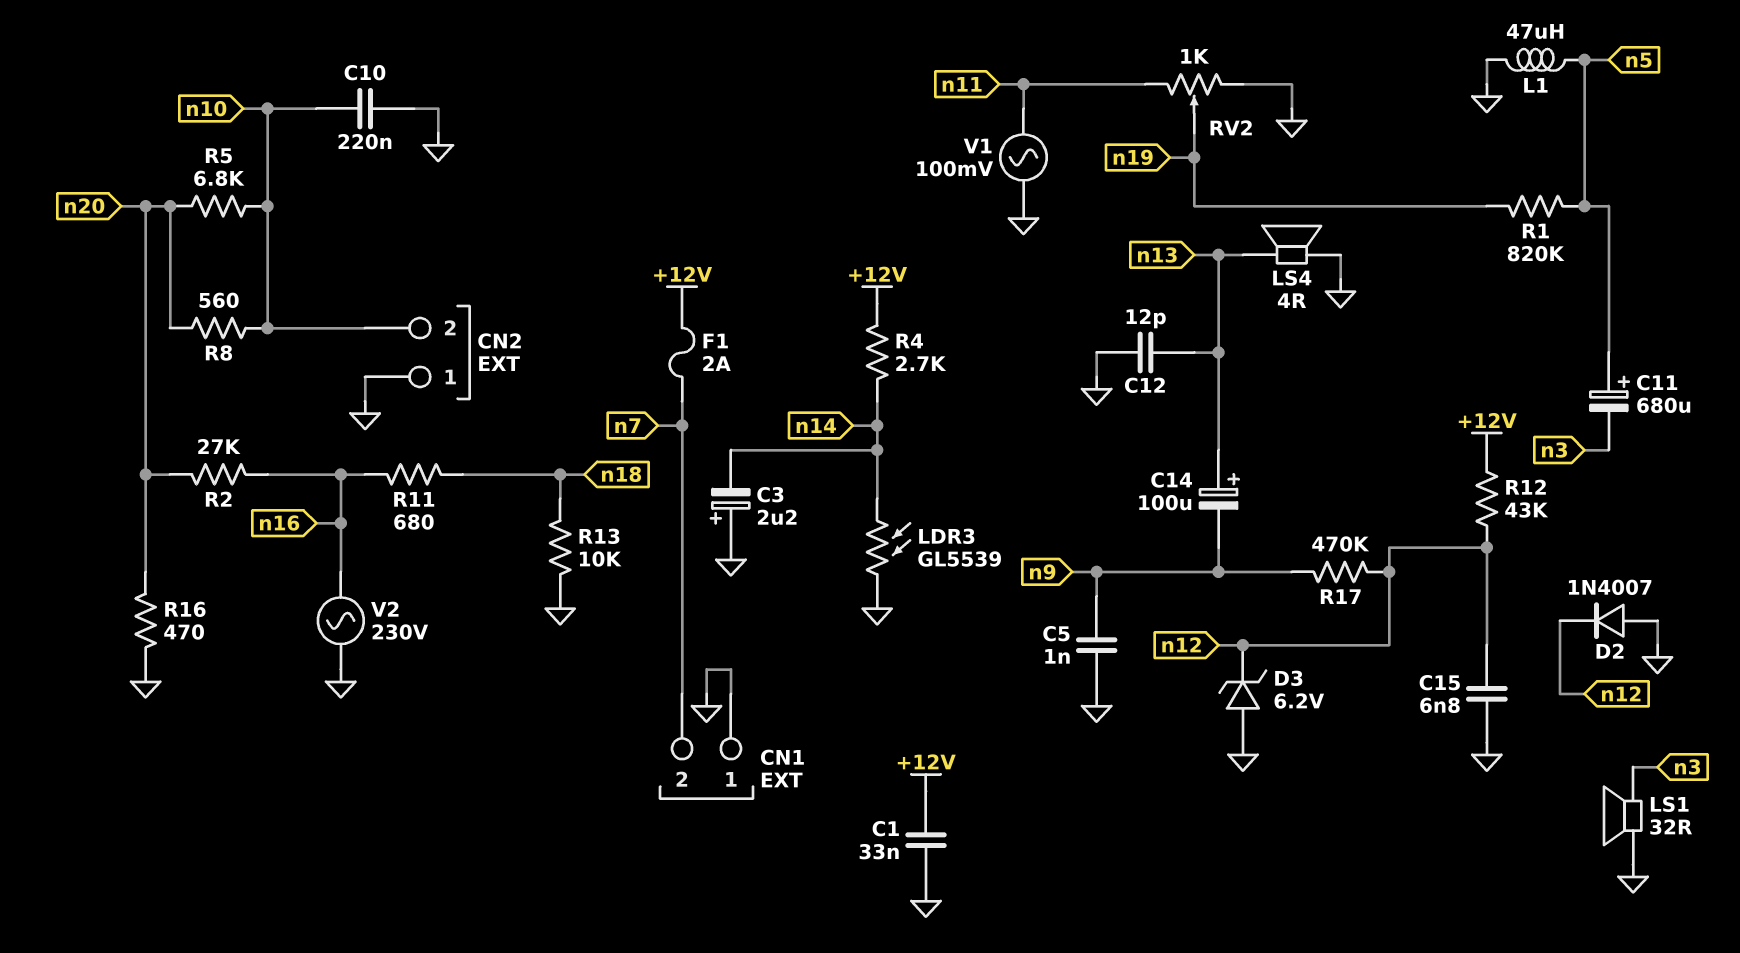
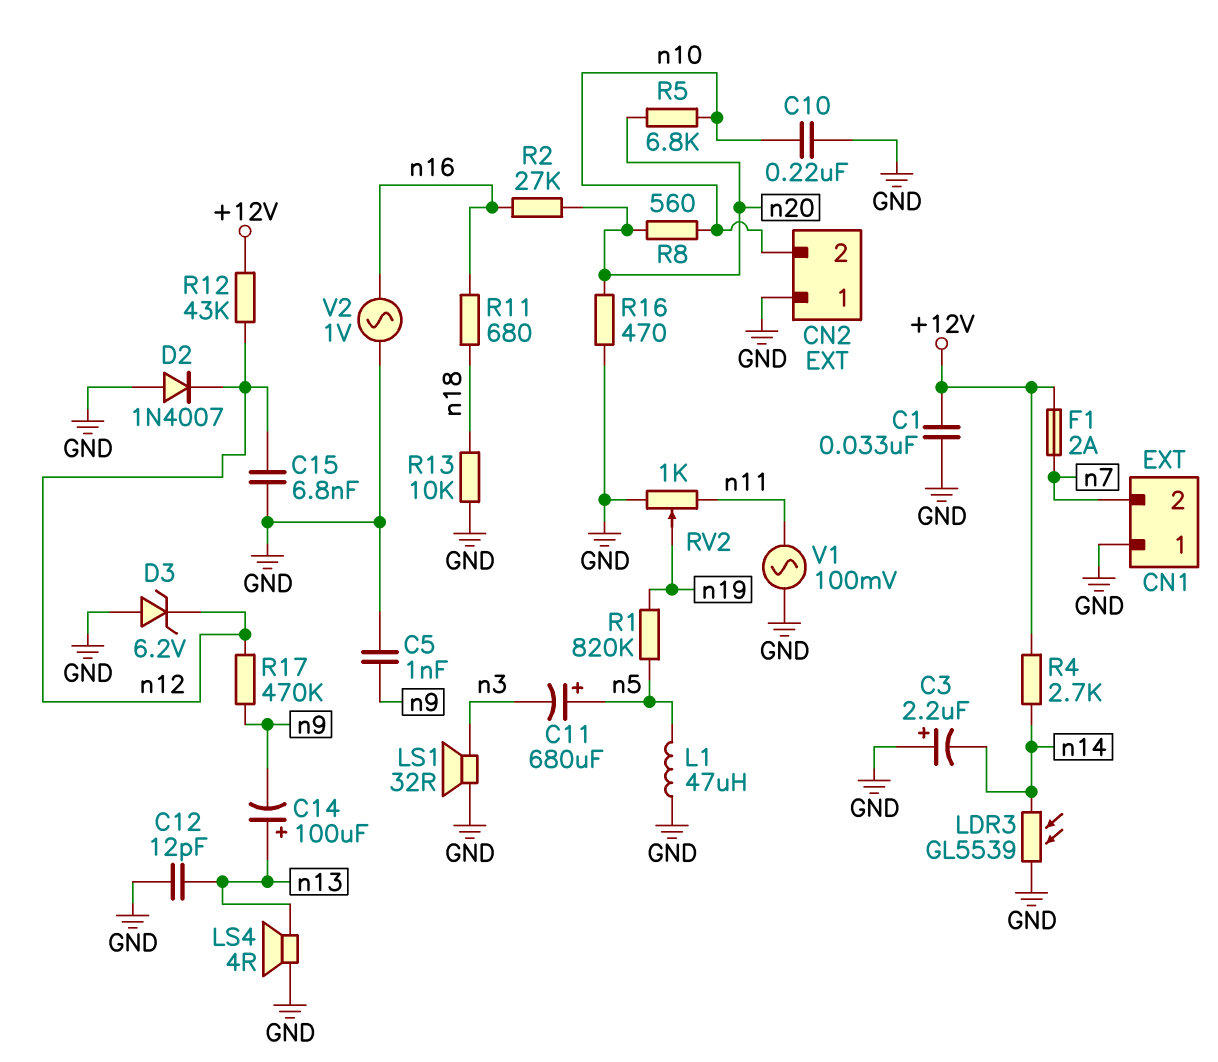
V2: AC 230V (GND, n16) -> AC 1V (GND, n16)

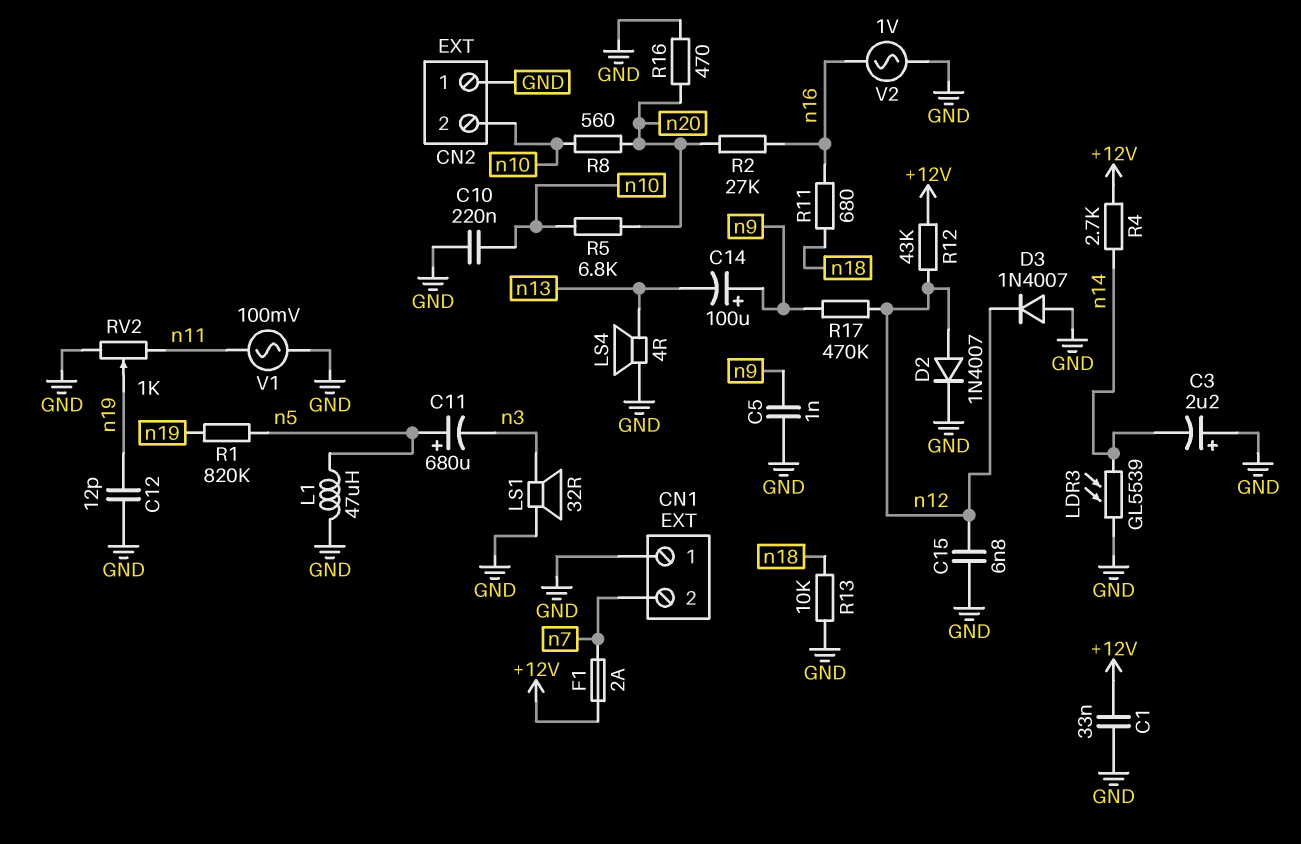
C12: 12pF (GND, n13) -> 12pF (GND, n19)
C14: 100uF (plus n13, minus n9) -> 100uF (plus n9, minus n13)
D2: diode 1N4007 (A GND, K n12) -> diode 1N4007 (A n12, K GND)
D3: zener 6.2V (A GND, K n12) -> diode 1N4007 (A GND, K n12)

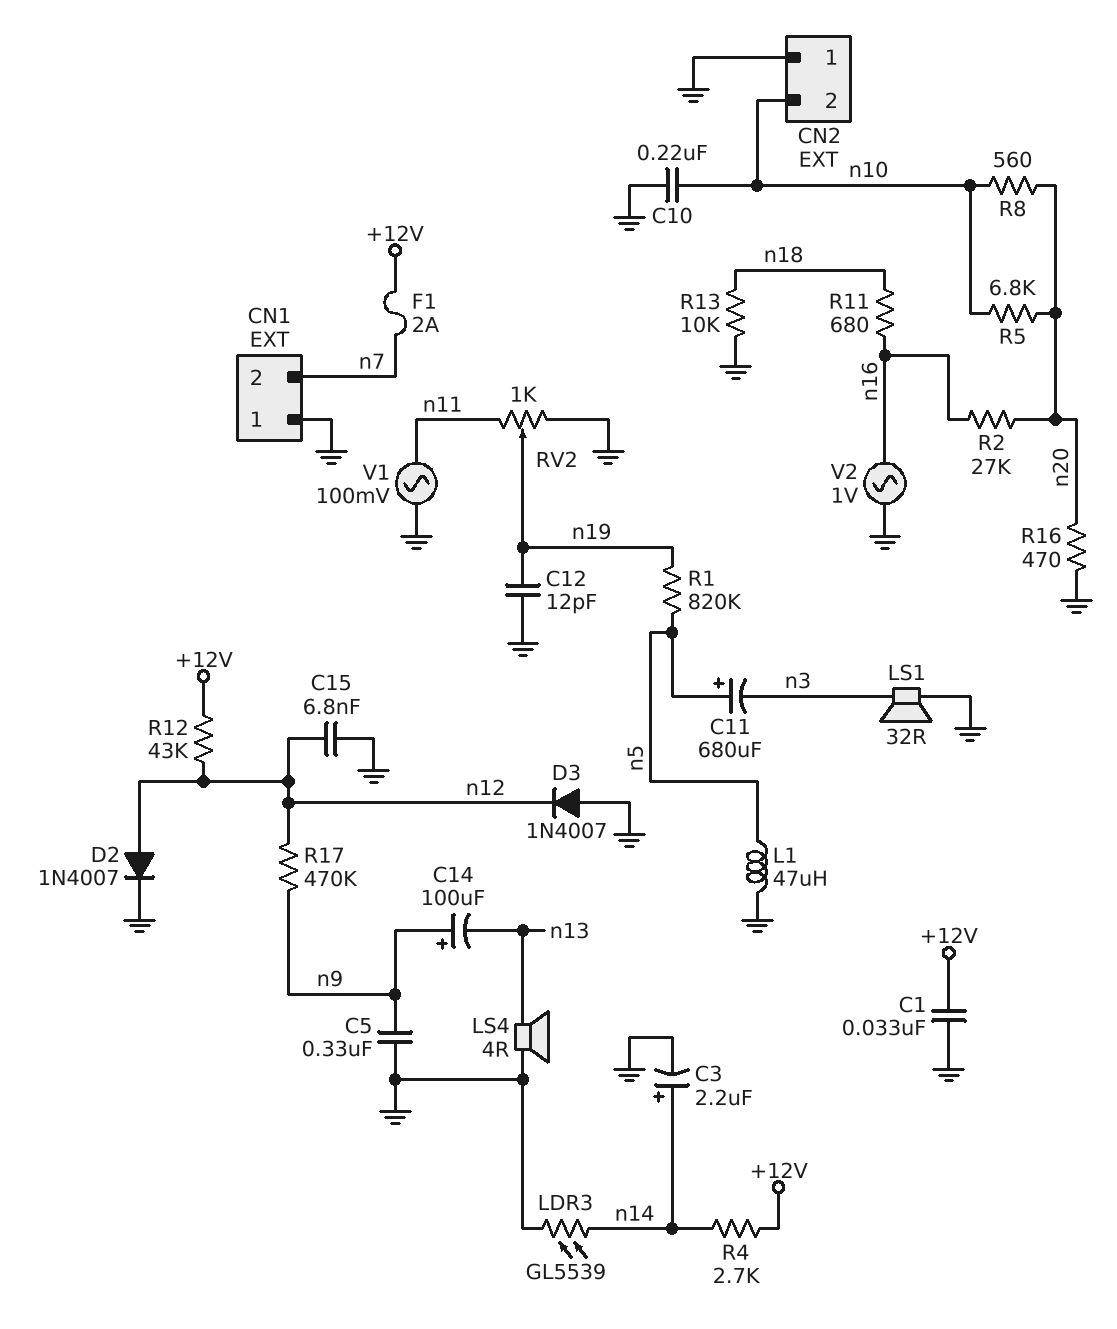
C3: 2.2uF (plus GND, minus n14) -> 2.2uF (plus n14, minus GND)
C5: 1nF (GND, n9) -> 330nF (GND, n9)

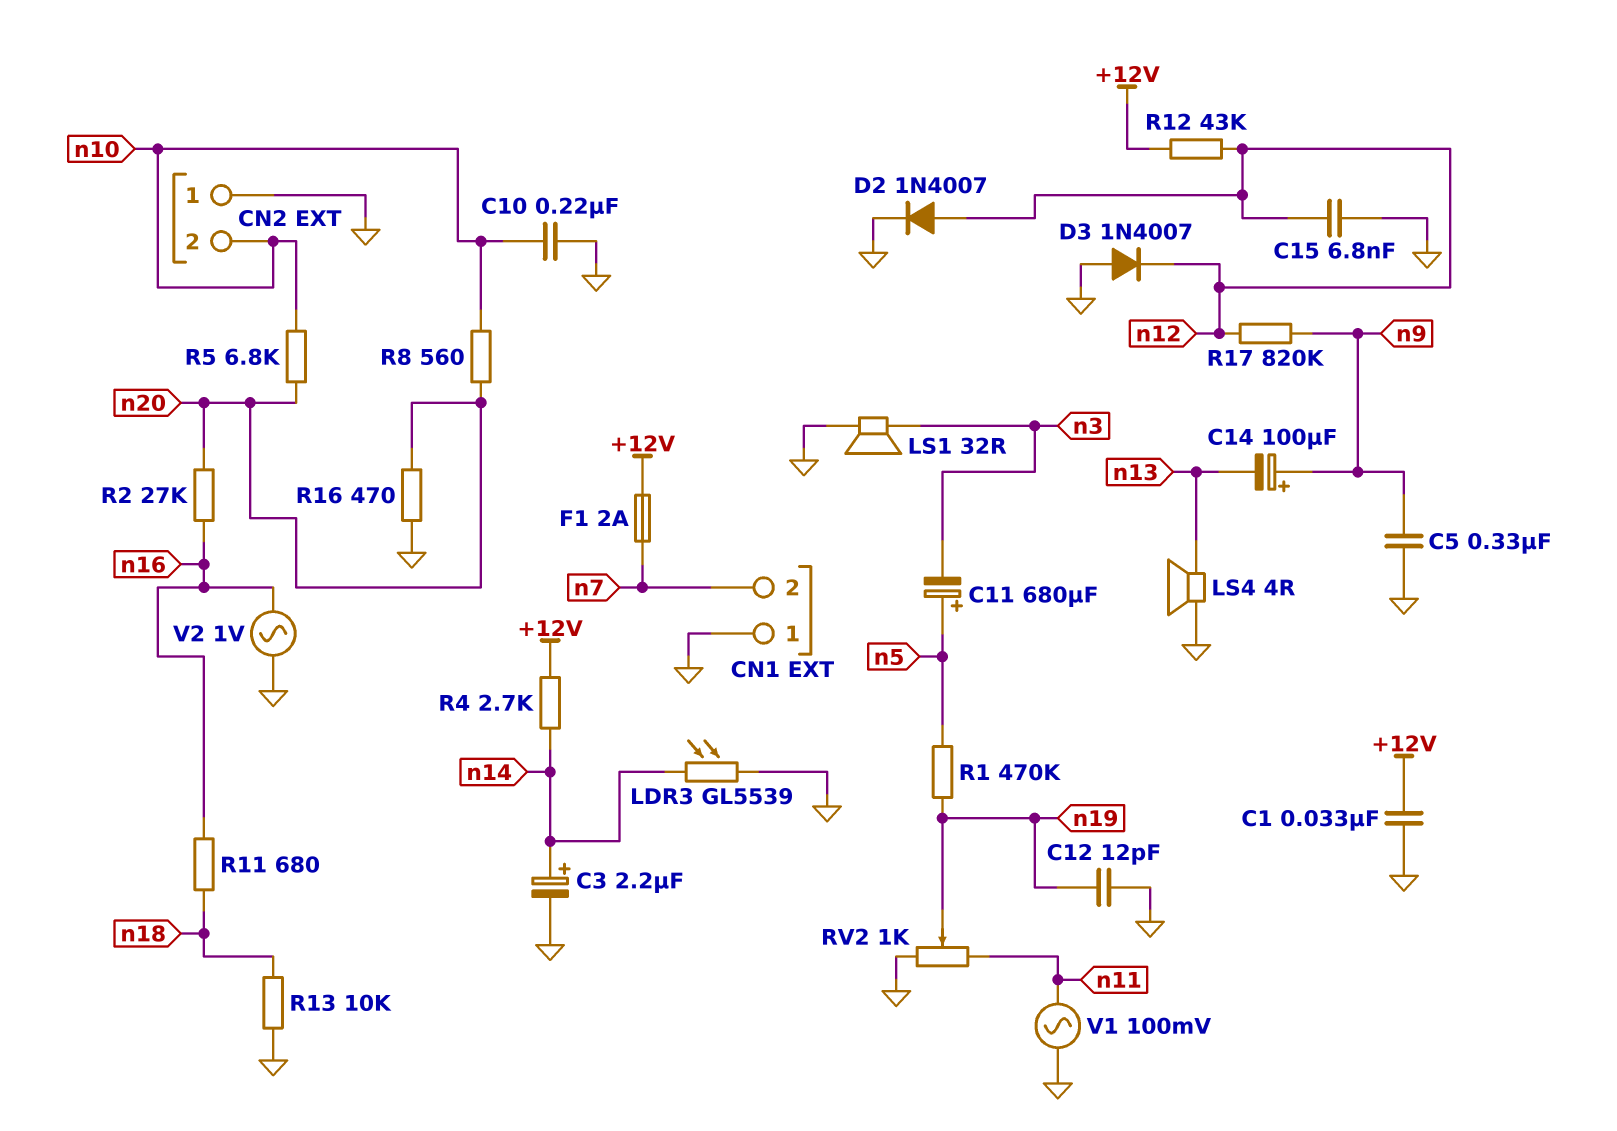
L1: 47uH (GND, n5) -> none
R1: 820k (n5, n19) -> 470k (n5, n19)
R17: 470k (n9, n12) -> 820k (n9, n12)

